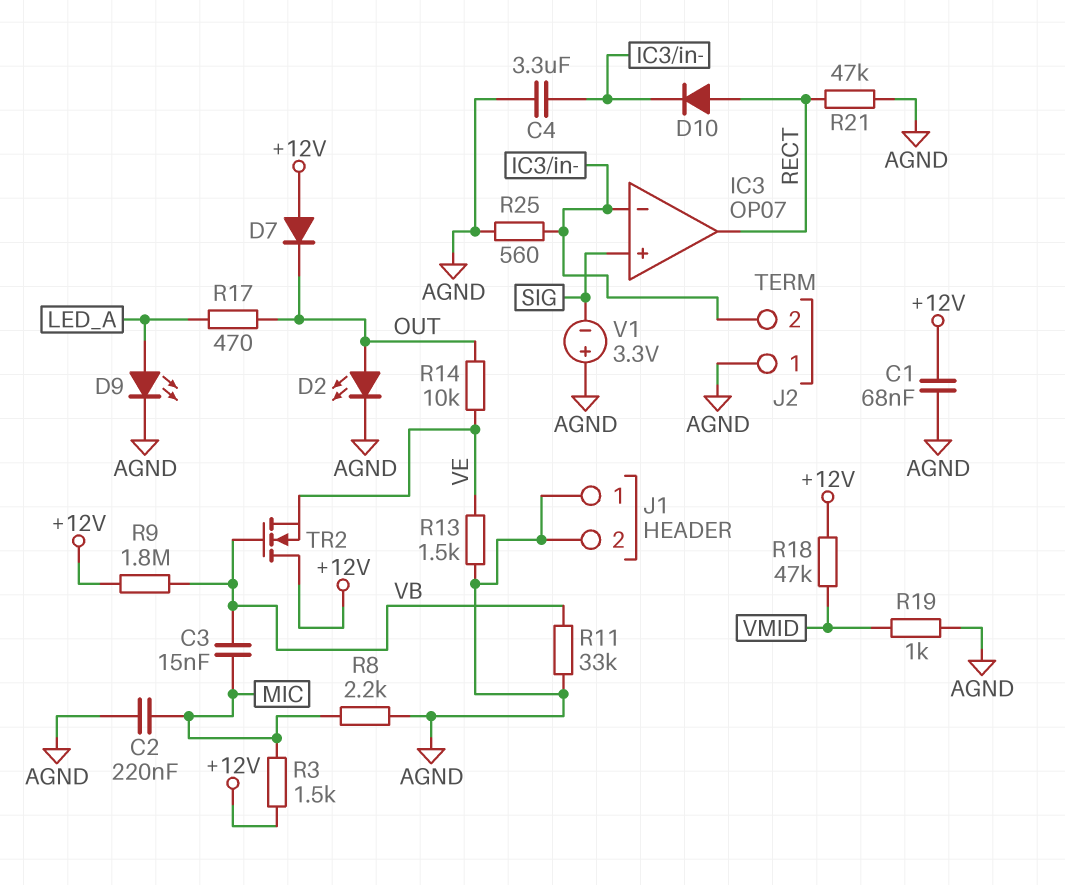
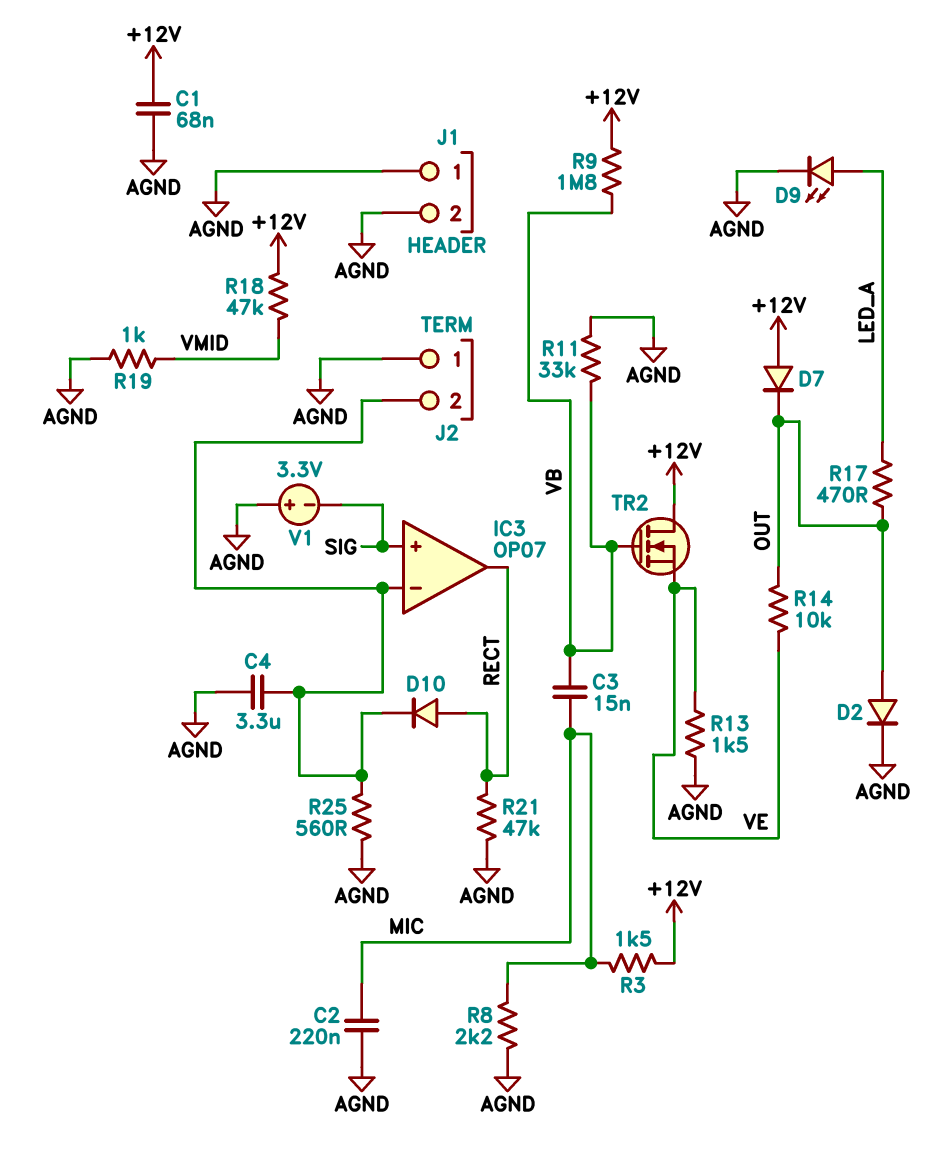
D2: LED (A OUT, K AGND) -> diode (A OUT, K AGND)

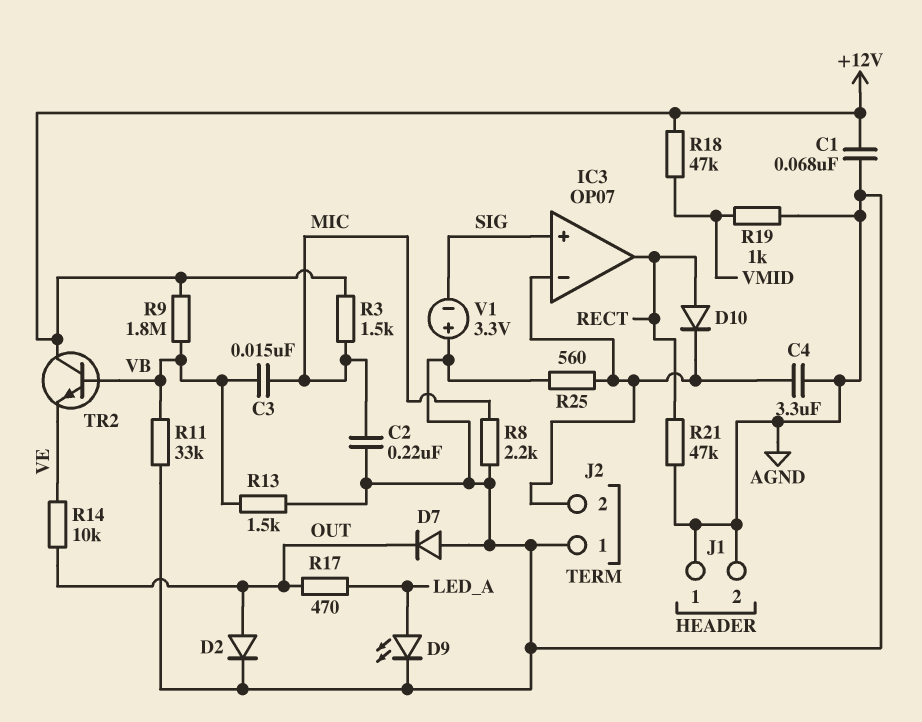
D7: diode (A +12V, K OUT) -> diode (A AGND, K OUT)
R13: 1.5k (AGND, VE) -> 1.5k (AGND, VB)
TR2: NMOS (G VB, D +12V, S VE) -> NPN (B VB, C +12V, E VE)

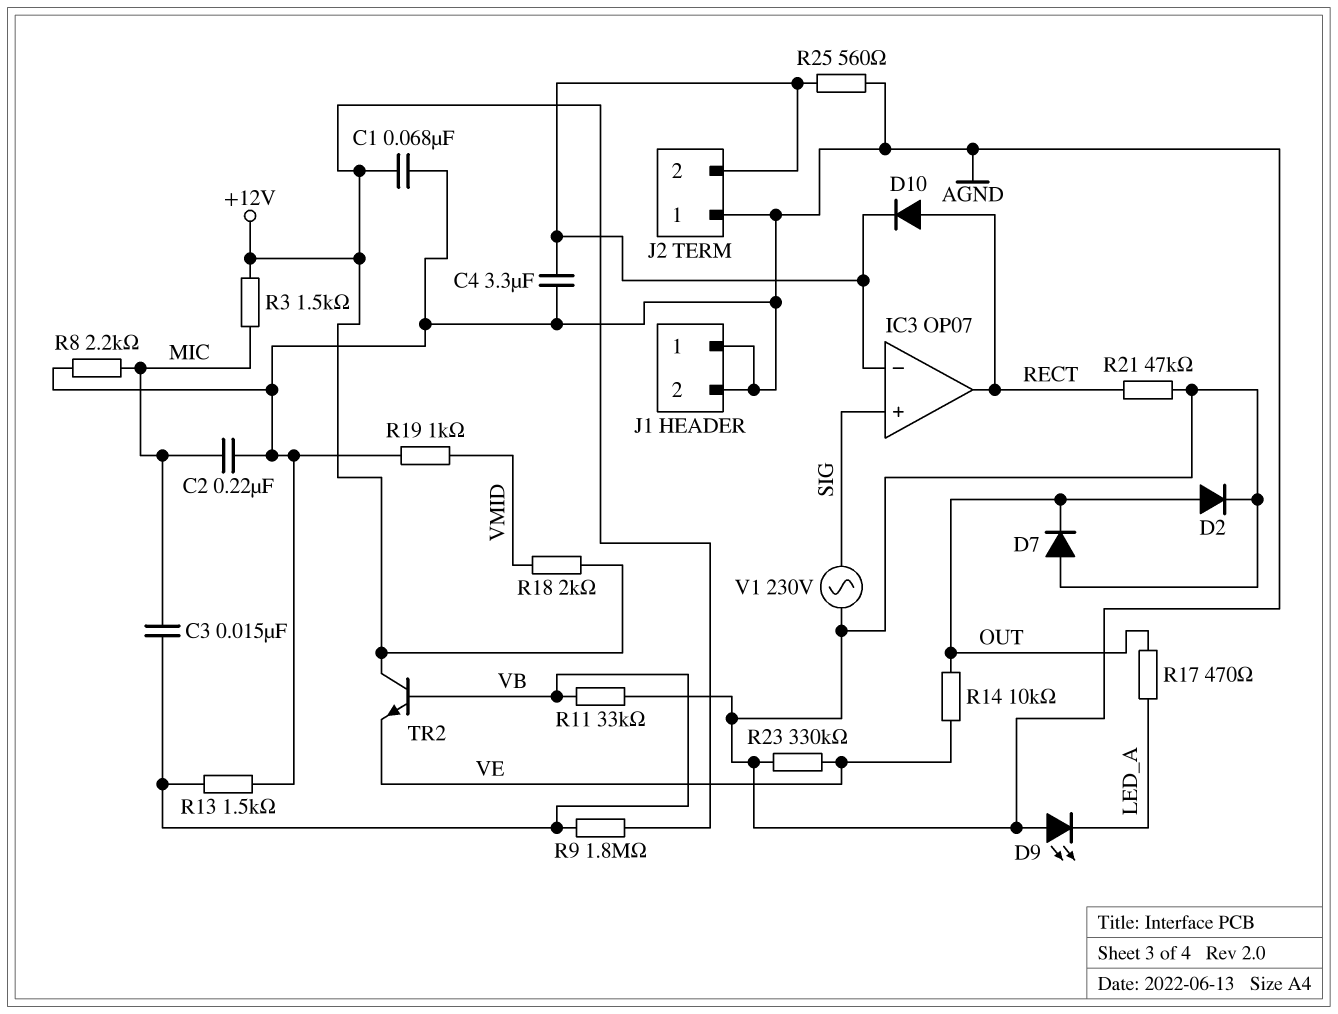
D9: LED (A LED_A, K AGND) -> LED (A AGND, K LED_A)
R18: 47k (+12V, VMID) -> 2k (+12V, VMID)
R23: none -> 330k (AGND, VE)
V1: 3.3V (plus AGND, minus SIG) -> AC 230V (AGND, SIG)

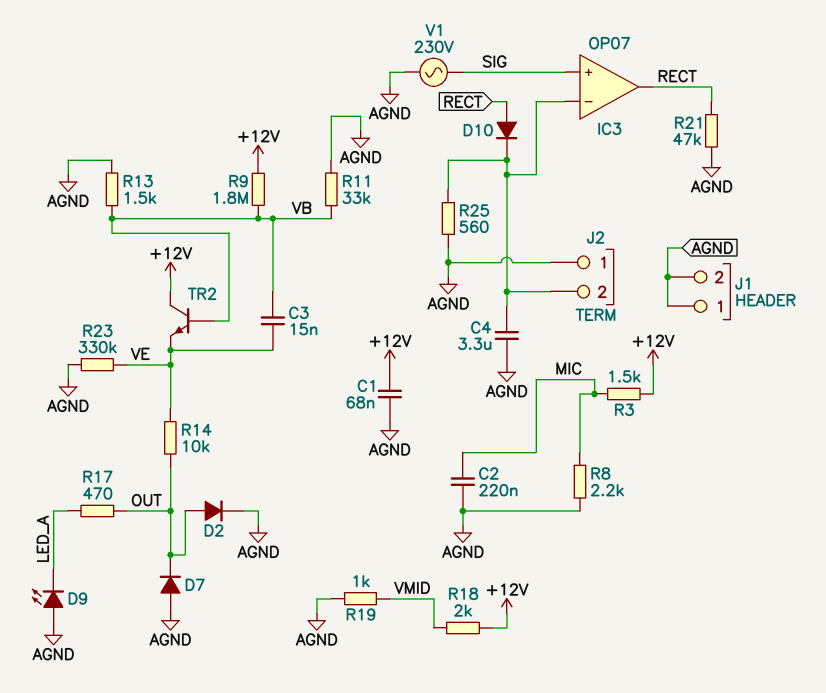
C3: 15nF (MIC, VB) -> 15nF (VB, VE)

